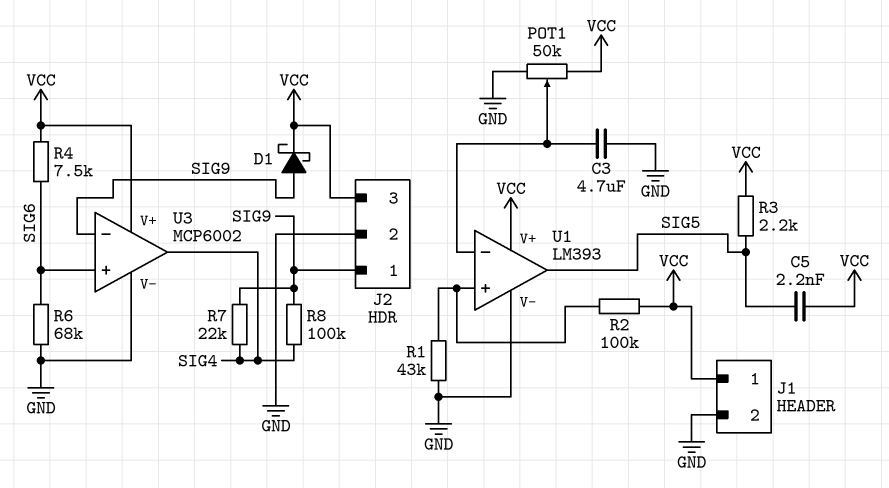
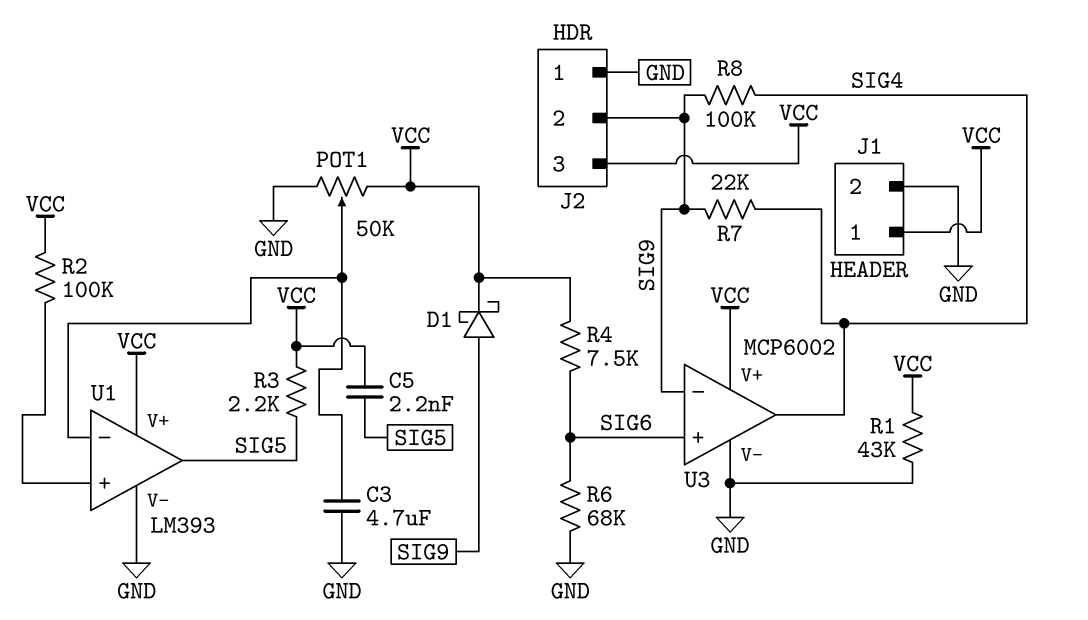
J2 pin 1: SIG9 -> GND
J2 pin 2: GND -> SIG9
R1: 43k (GND, U1/in+) -> 43k (GND, VCC)

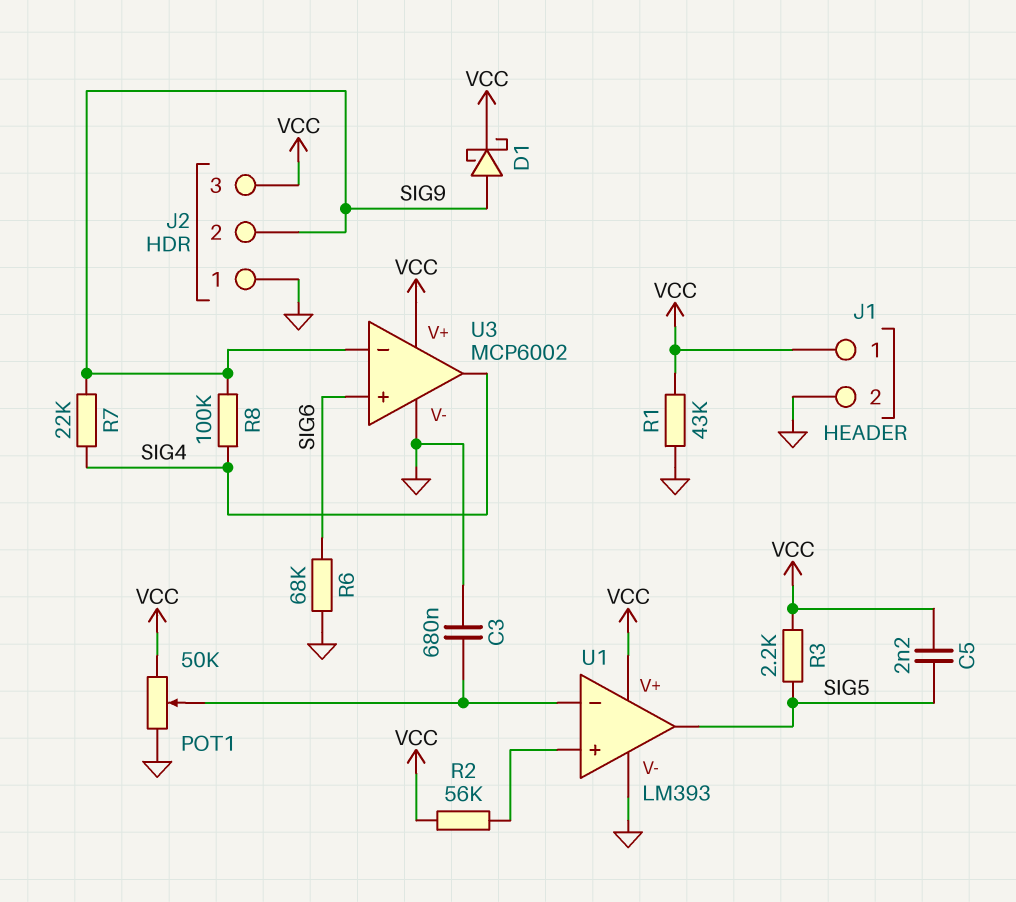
C3: 4.7uF (GND, U1/in-) -> 680nF (GND, U1/in-)
R2: 100k (U1/in+, VCC) -> 56k (U1/in+, VCC)
R4: 7.5k (SIG6, VCC) -> none

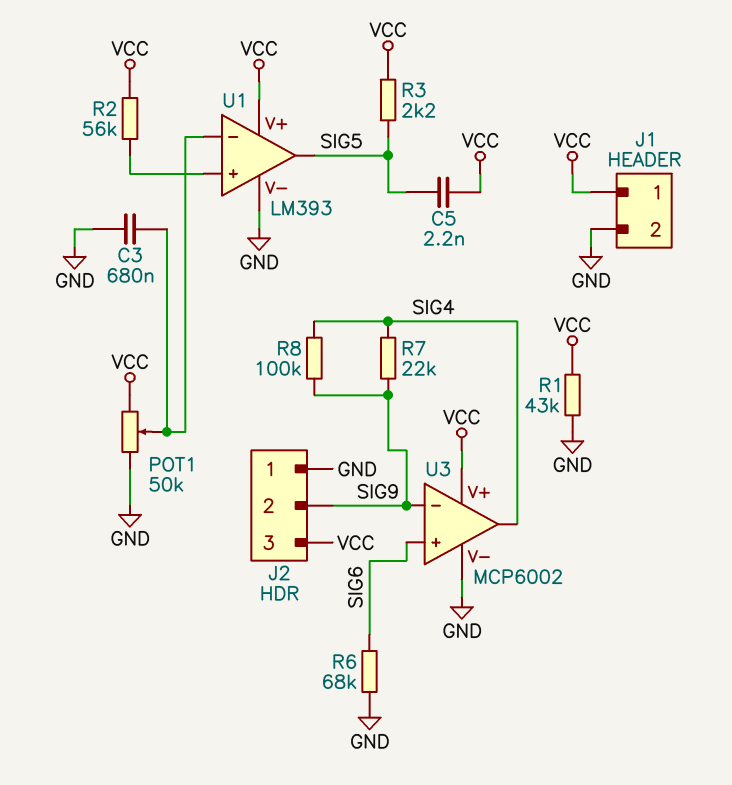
D1: schottky (A SIG9, K VCC) -> none

